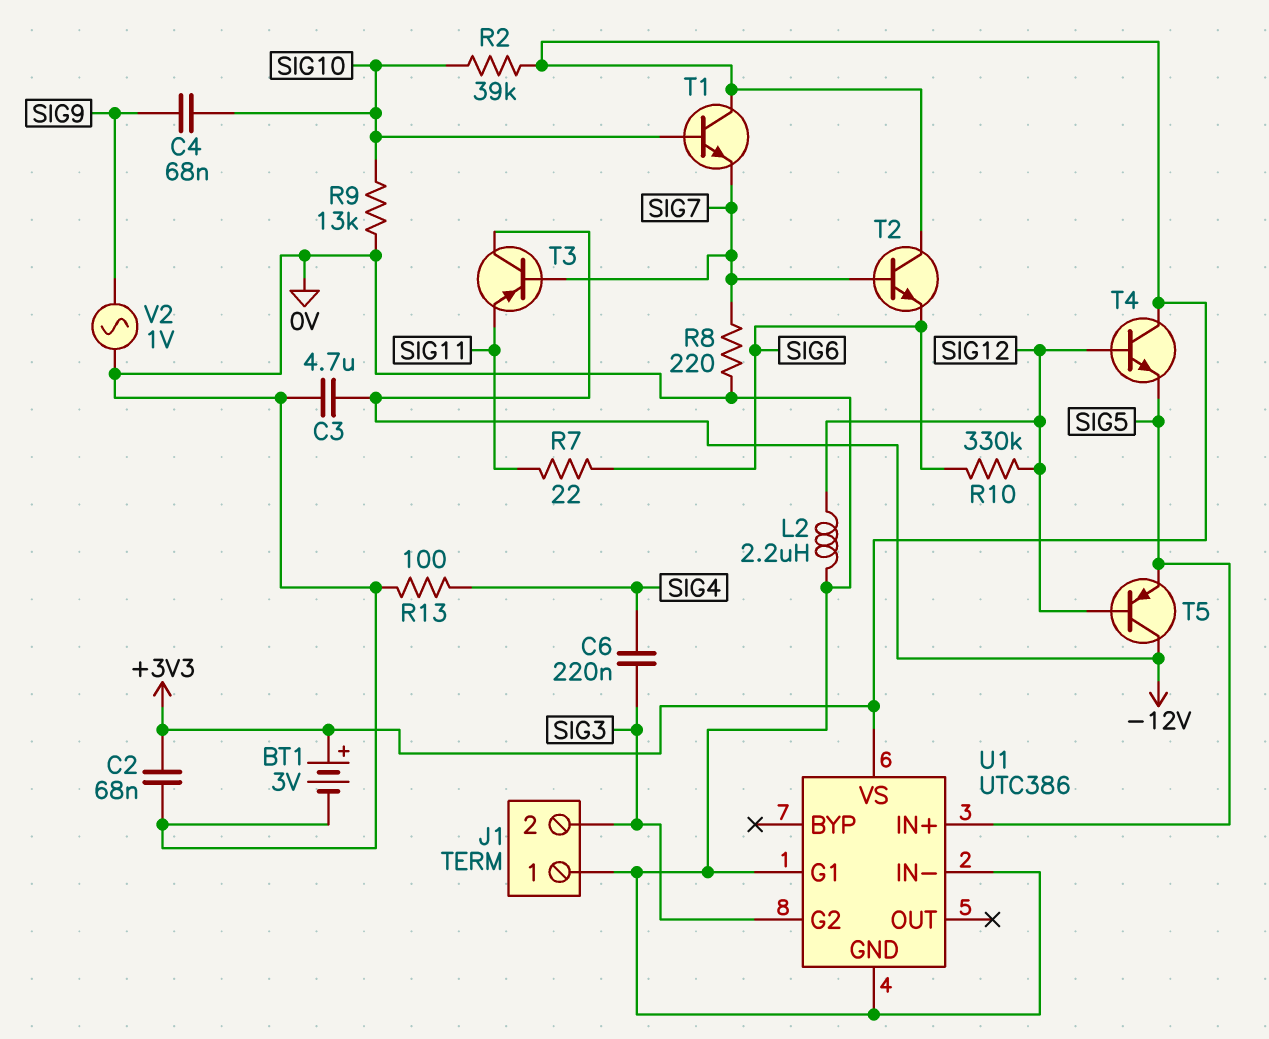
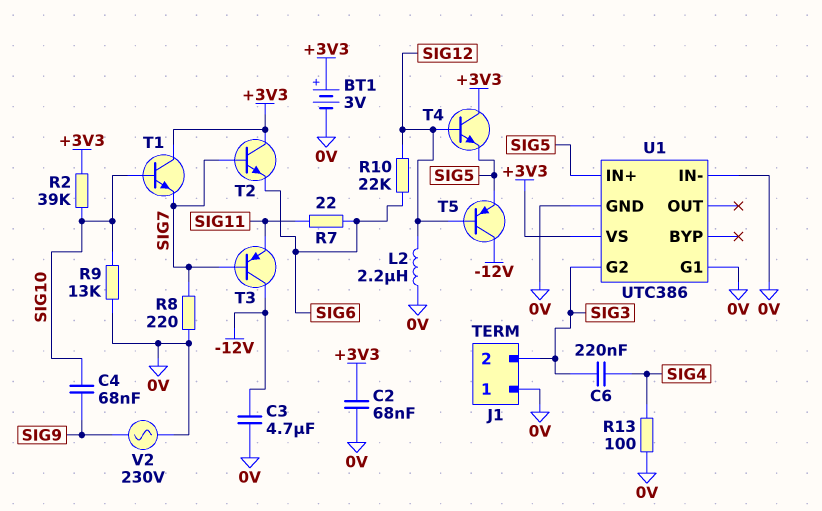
R10: 330k (SIG6, SIG12) -> 22k (SIG6, SIG12)
V2: AC 1V (0V, SIG9) -> AC 230V (0V, SIG9)

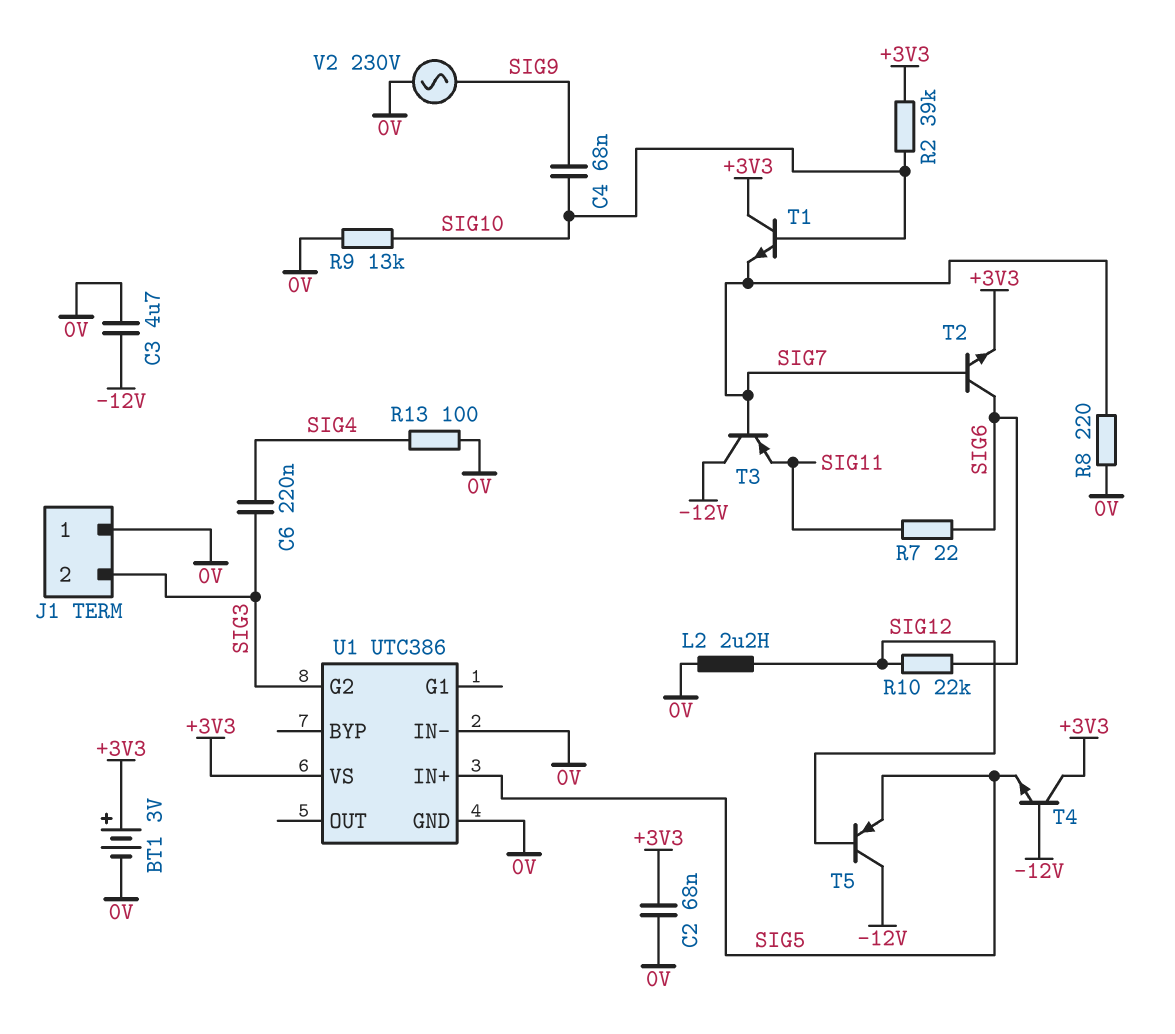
T2: NPN (B SIG7, C +3V3, E SIG6) -> NPN (B SIG7, C SIG6, E +3V3)
T4: NPN (B SIG12, C +3V3, E SIG5) -> NPN (B -12V, C +3V3, E SIG5)
U1 pin G1: 0V -> none

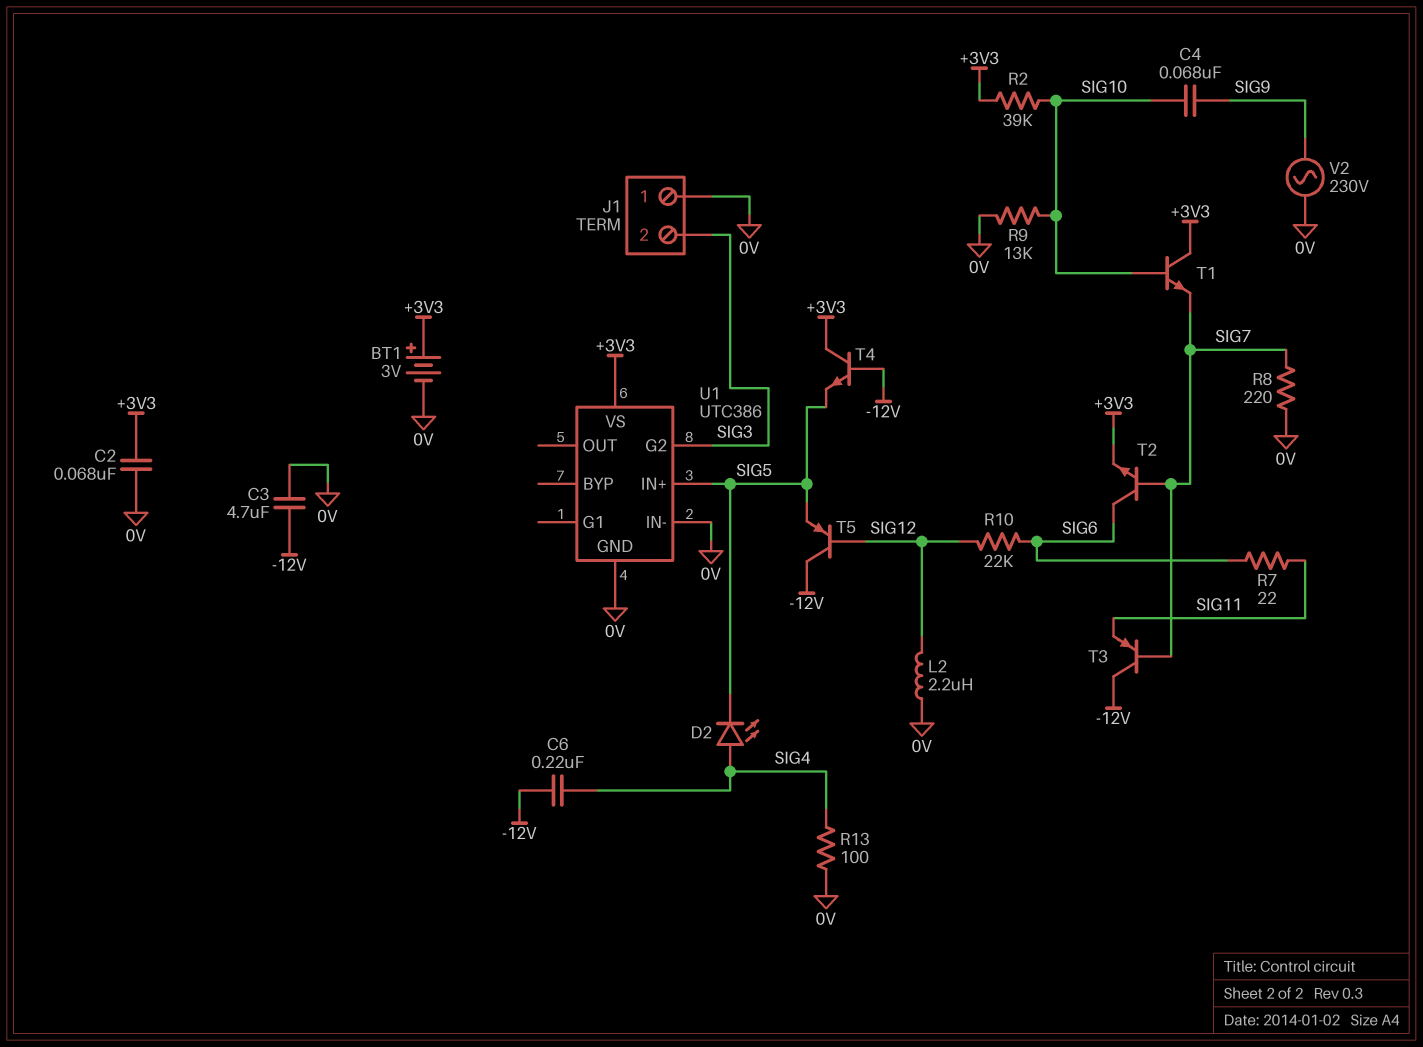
C6: 220nF (SIG3, SIG4) -> 220nF (-12V, SIG4)
D2: none -> LED (A SIG4, K SIG5)

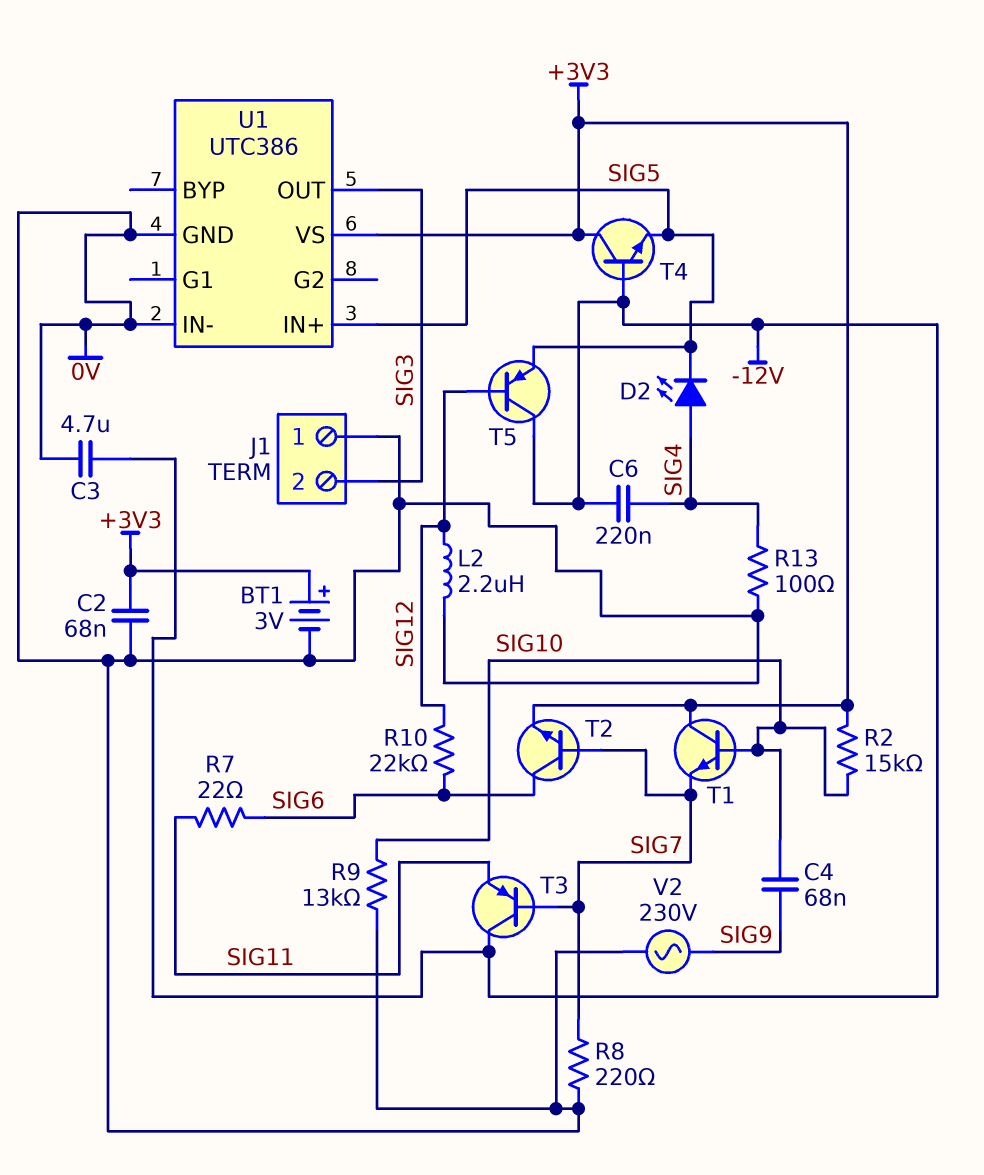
R2: 39k (+3V3, SIG10) -> 15k (+3V3, SIG10)
U1 pin G2: SIG3 -> none
U1 pin OUT: none -> SIG3

